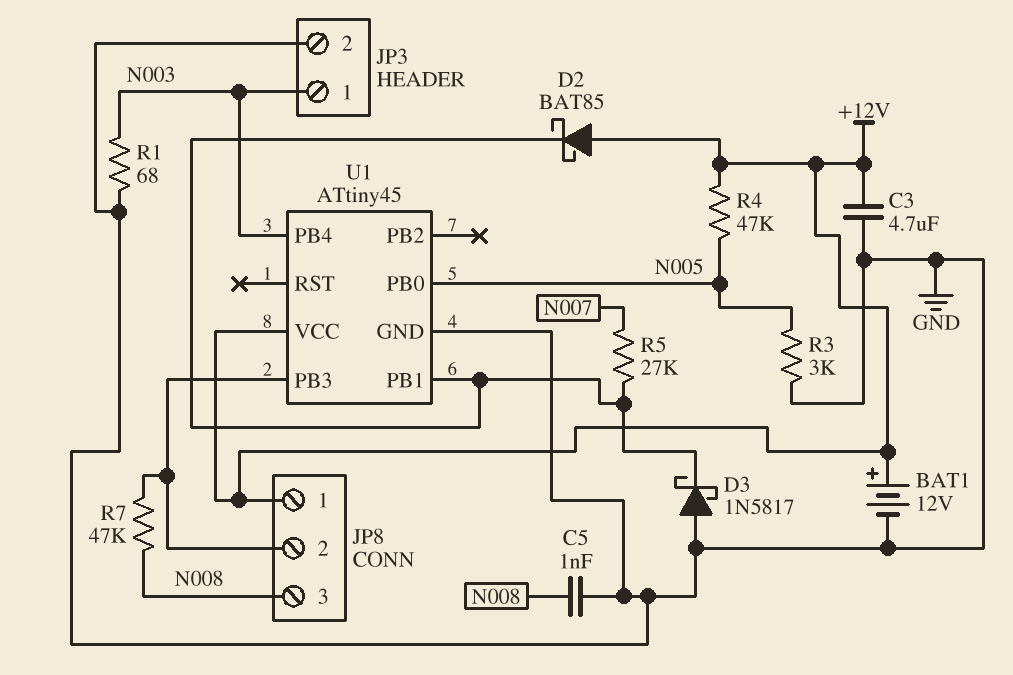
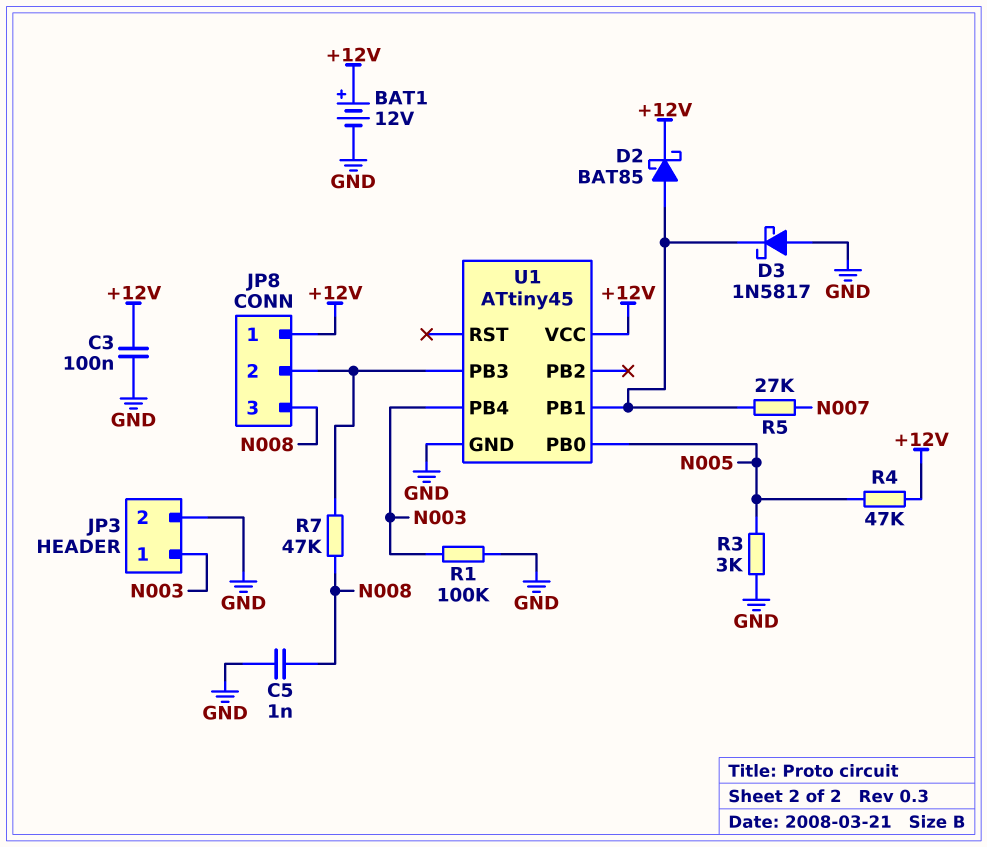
C3: 4.7uF (+12V, GND) -> 100nF (+12V, GND)
D2: schottky BAT85 (A +12V, K U1/PB1) -> schottky BAT85 (A U1/PB1, K +12V)
R1: 68 (GND, N003) -> 100k (GND, N003)

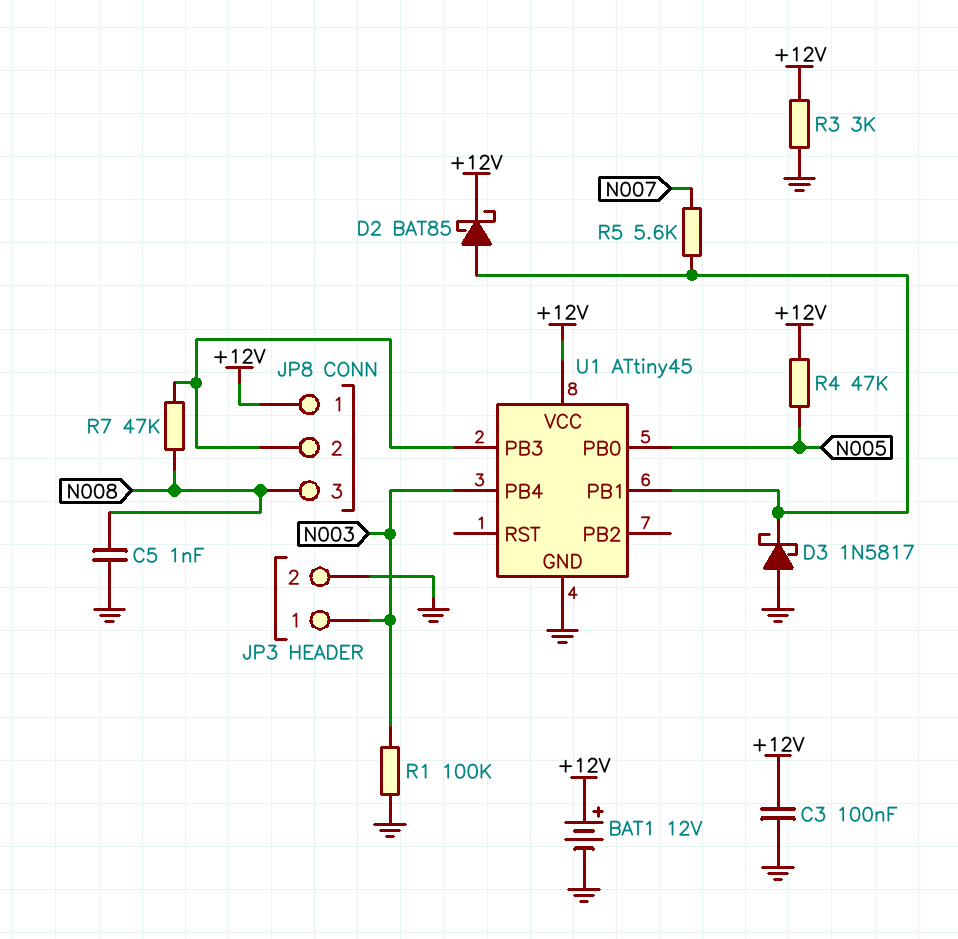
R3: 3k (GND, N005) -> 3k (+12V, GND)
R5: 27k (N007, U1/PB1) -> 5.6k (N007, U1/PB1)

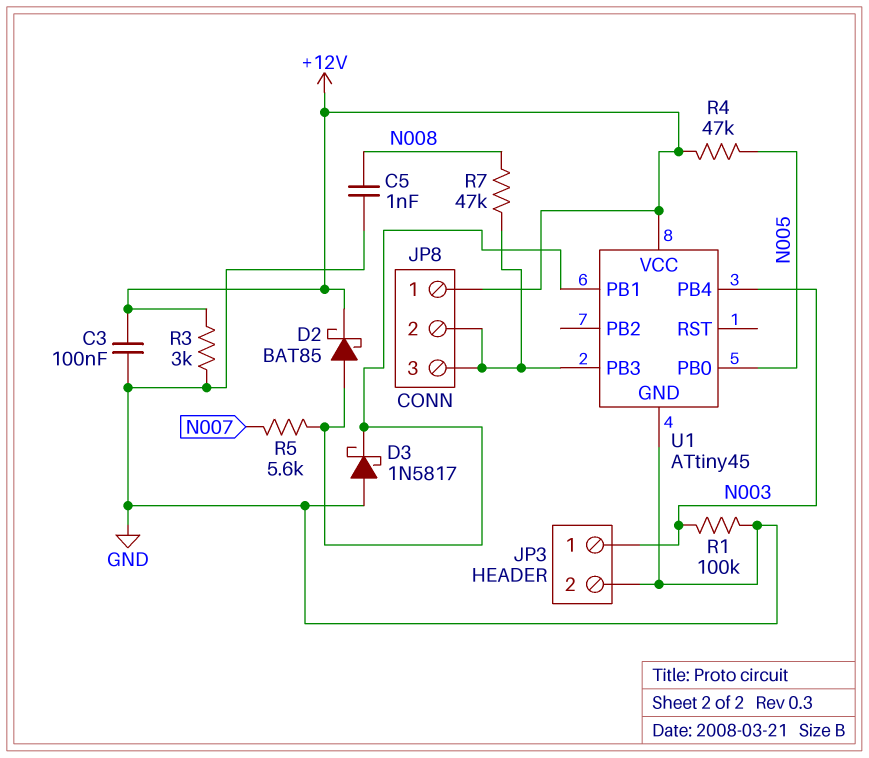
BAT1: 12V (plus +12V, minus GND) -> none
JP8 pin 3: N008 -> JP8/2

